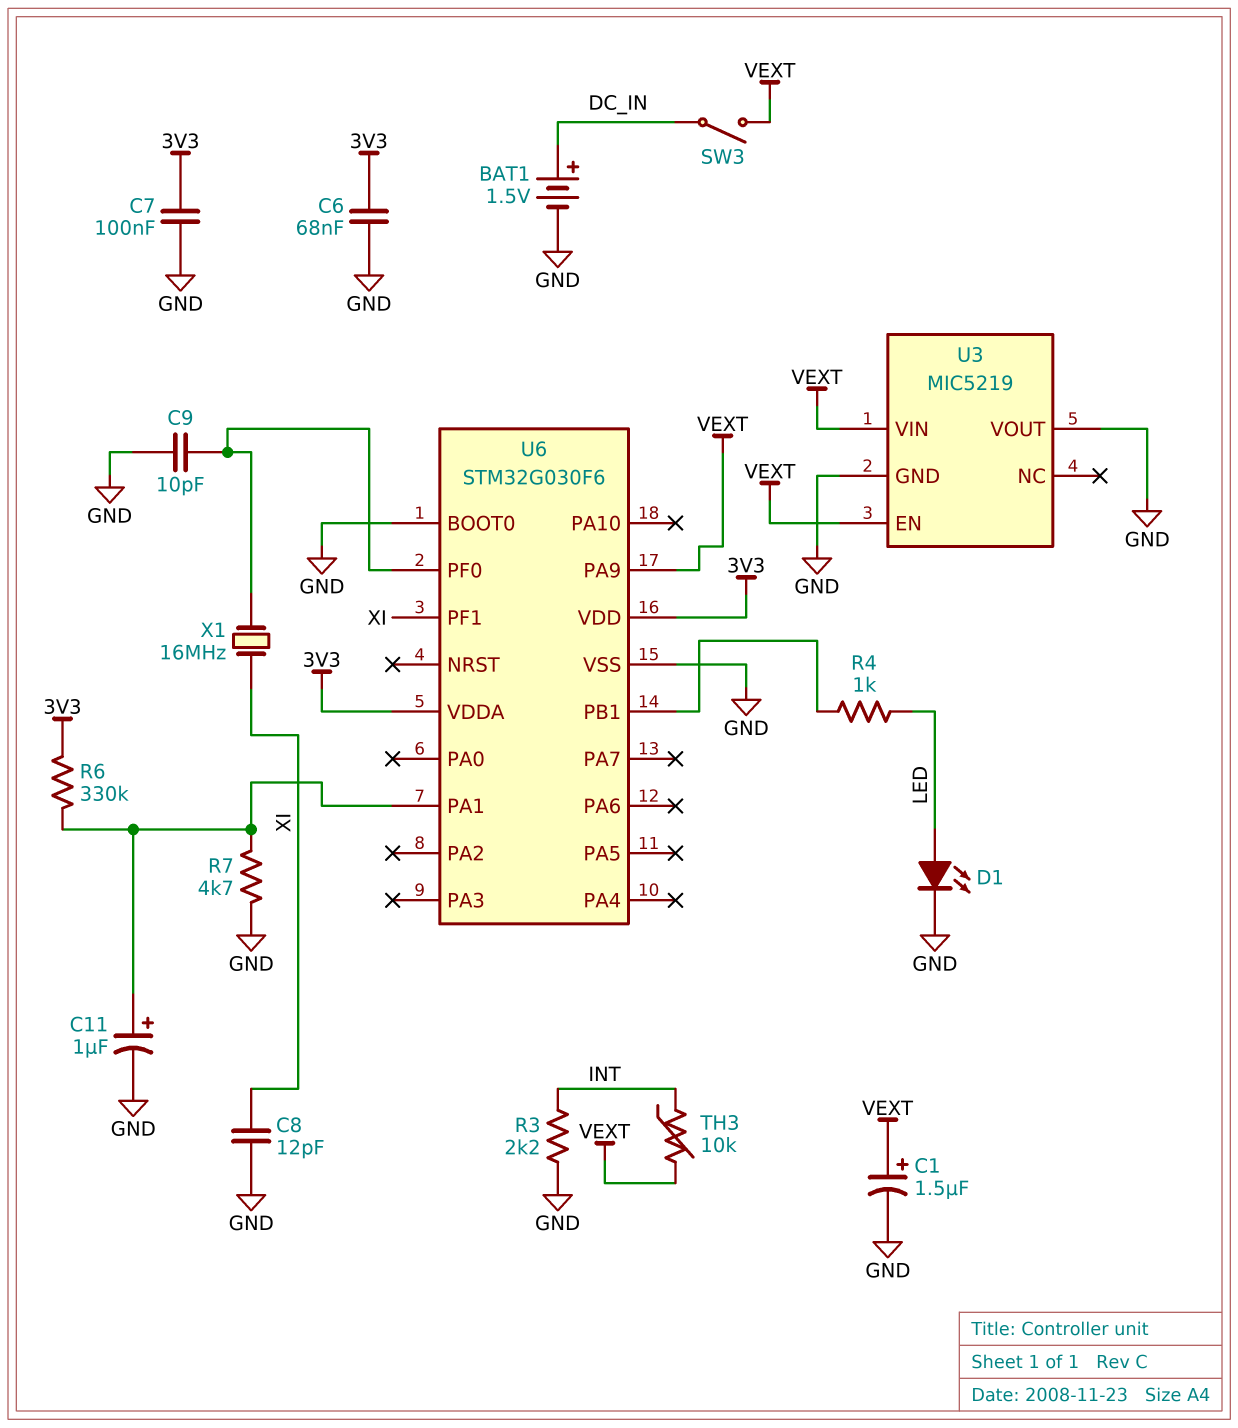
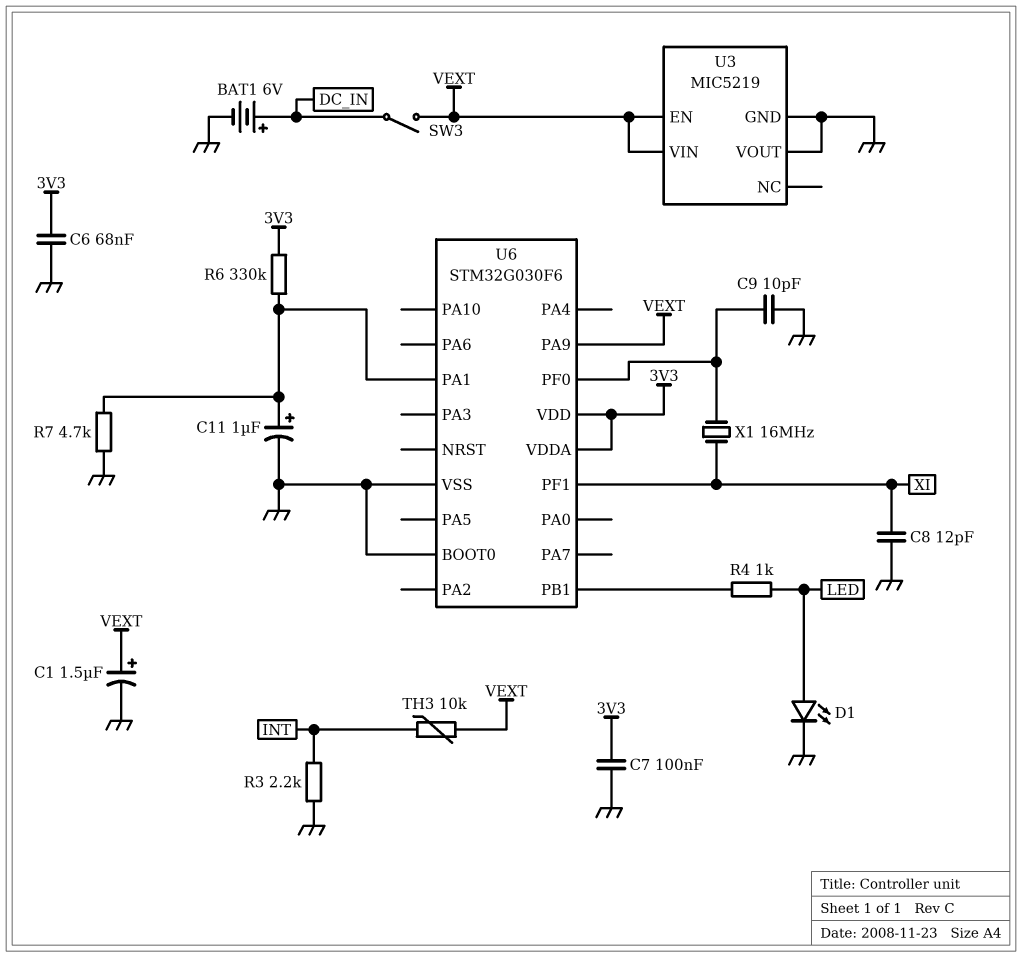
BAT1: 1.5V (plus DC_IN, minus GND) -> 6V (plus DC_IN, minus GND)

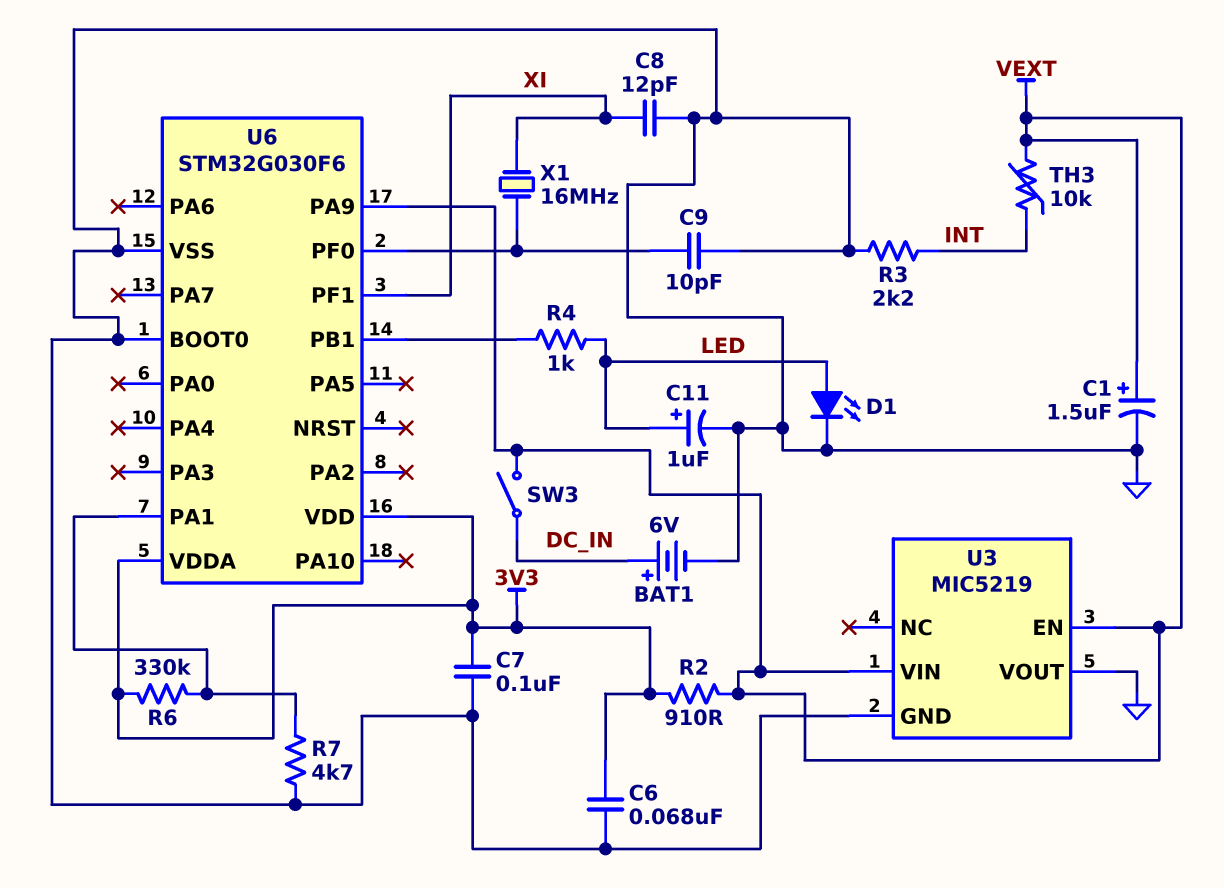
C11: 1uF (plus U6/PA1, minus GND) -> 1uF (plus LED, minus GND)
R2: none -> 910 (3V3, VEXT)

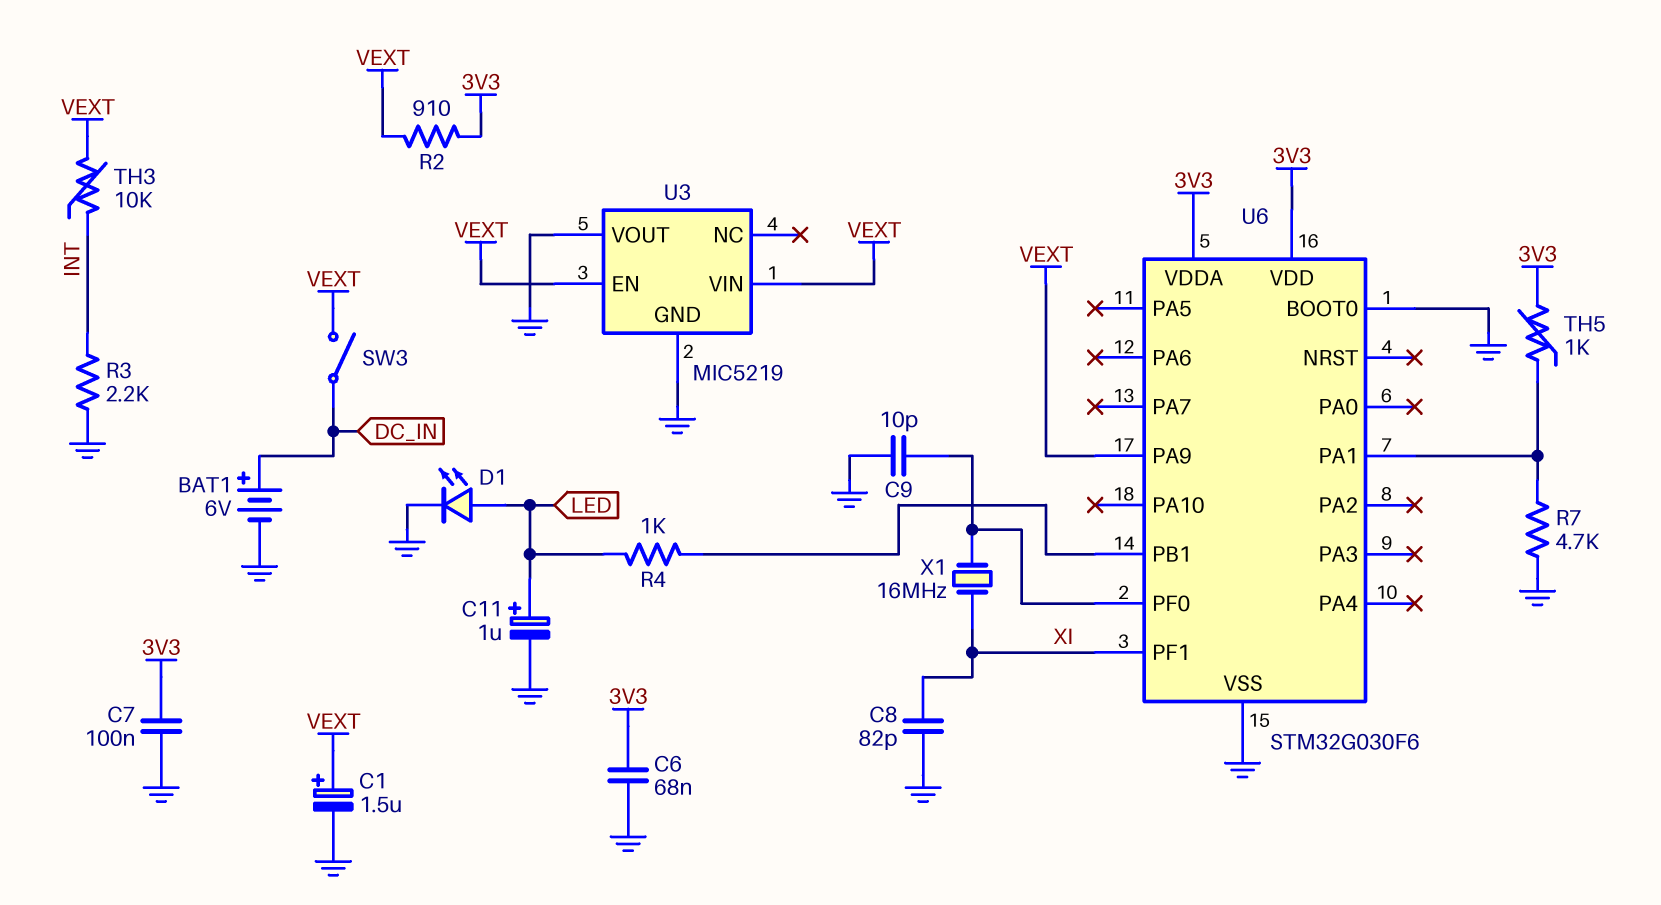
C8: 12pF (GND, XI) -> 82pF (GND, XI)
R6: 330k (3V3, U6/PA1) -> none
TH5: none -> 1k (3V3, U6/PA1)

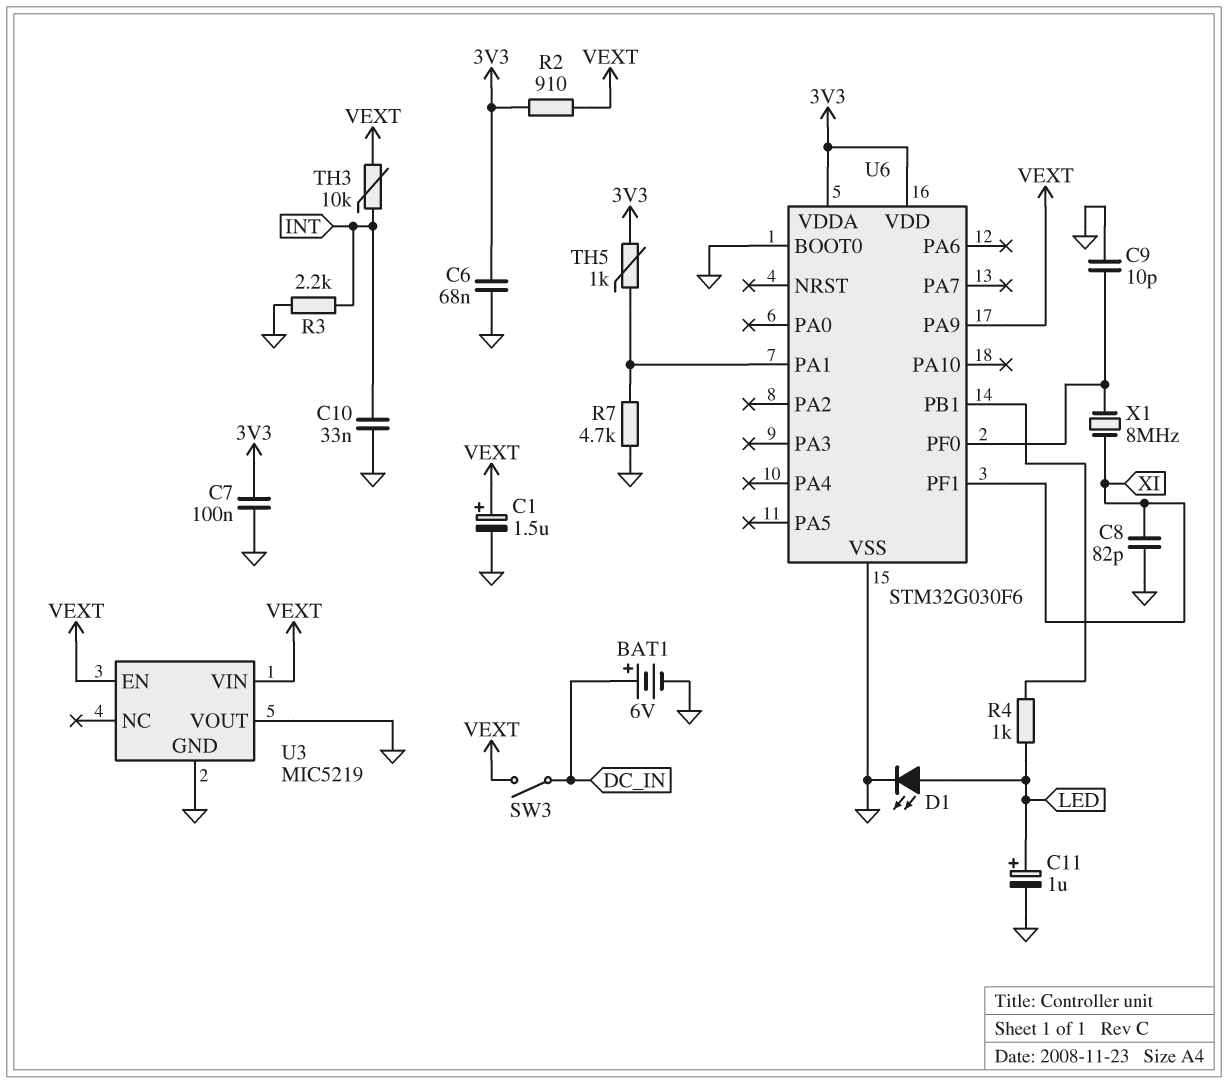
C10: none -> 33nF (GND, INT)
X1: 16MHz (U6/PF0, XI) -> 8MHz (U6/PF0, XI)

